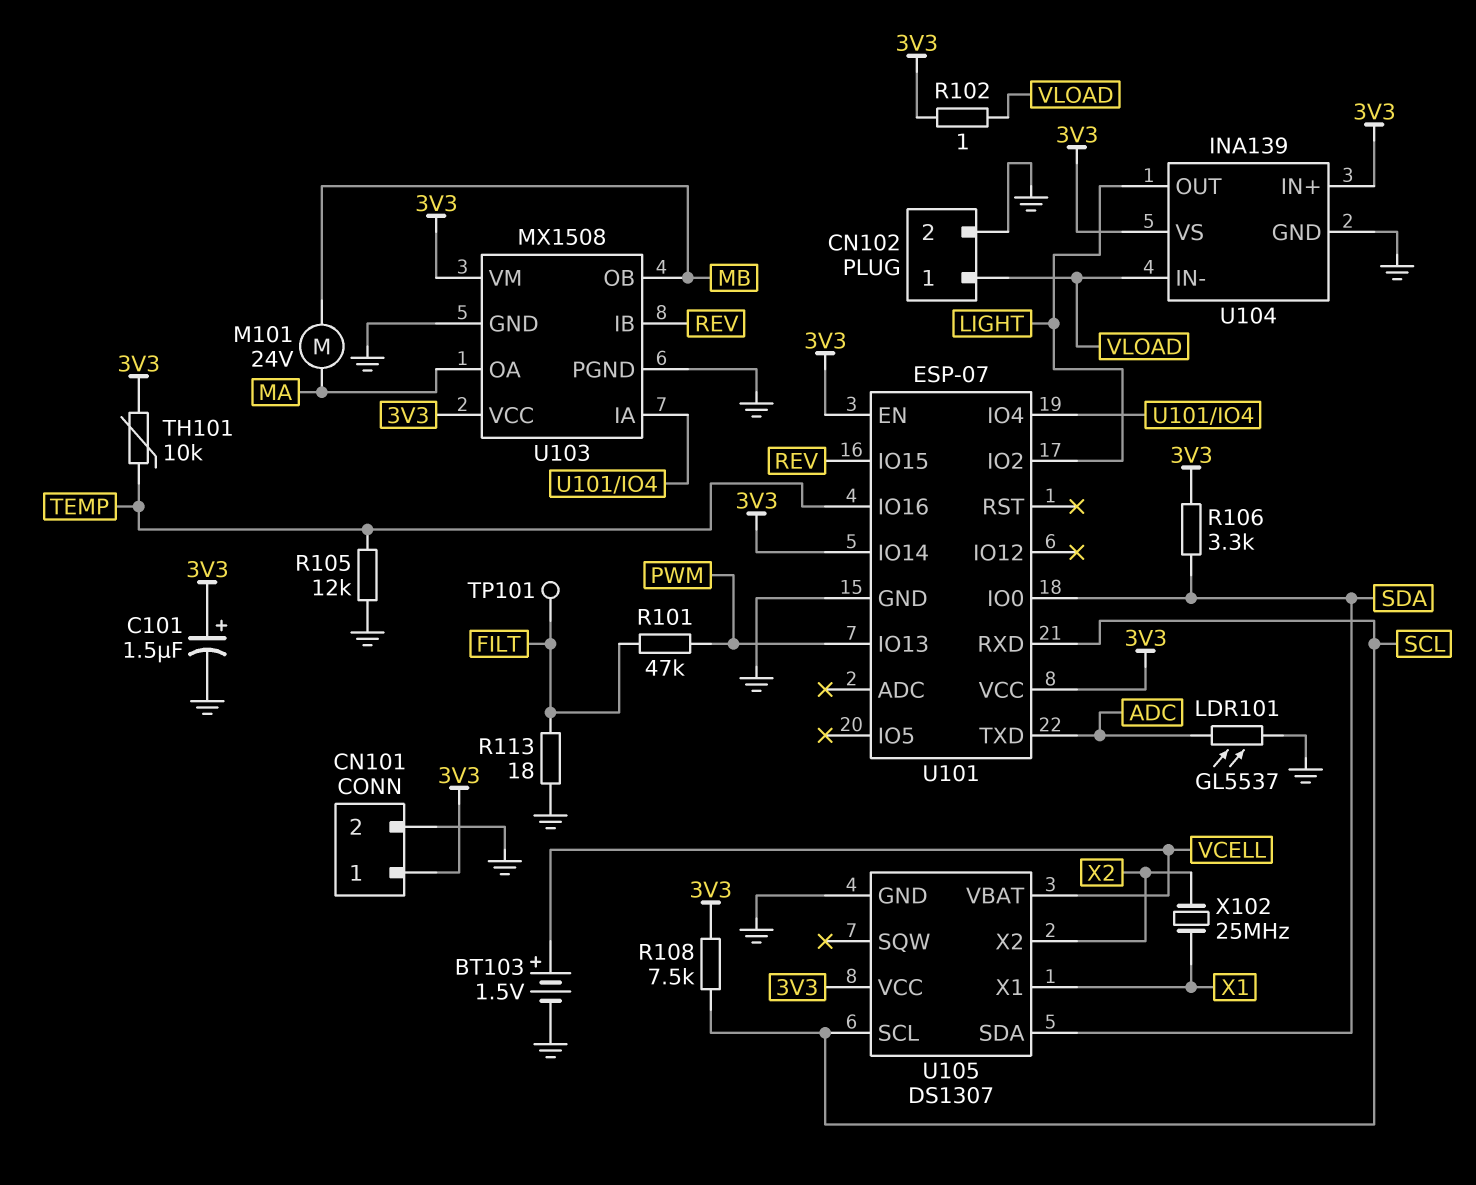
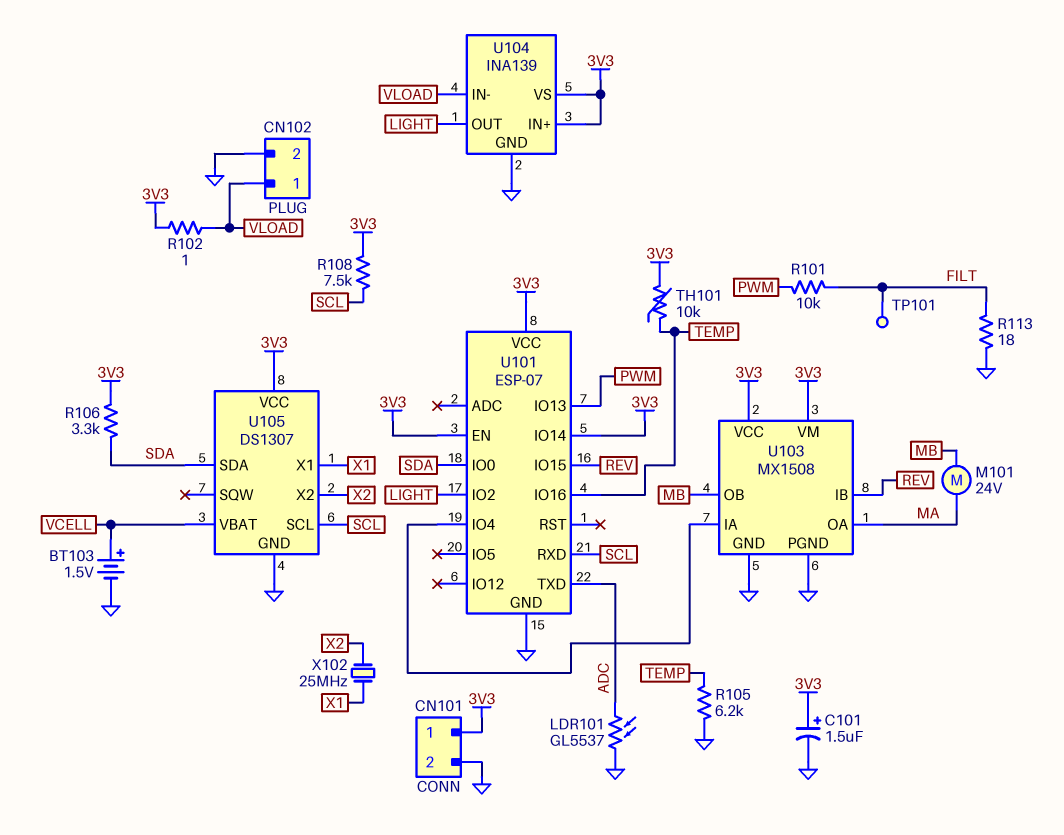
R101: 47k (FILT, PWM) -> 10k (FILT, PWM)
R105: 12k (GND, TEMP) -> 6.2k (GND, TEMP)

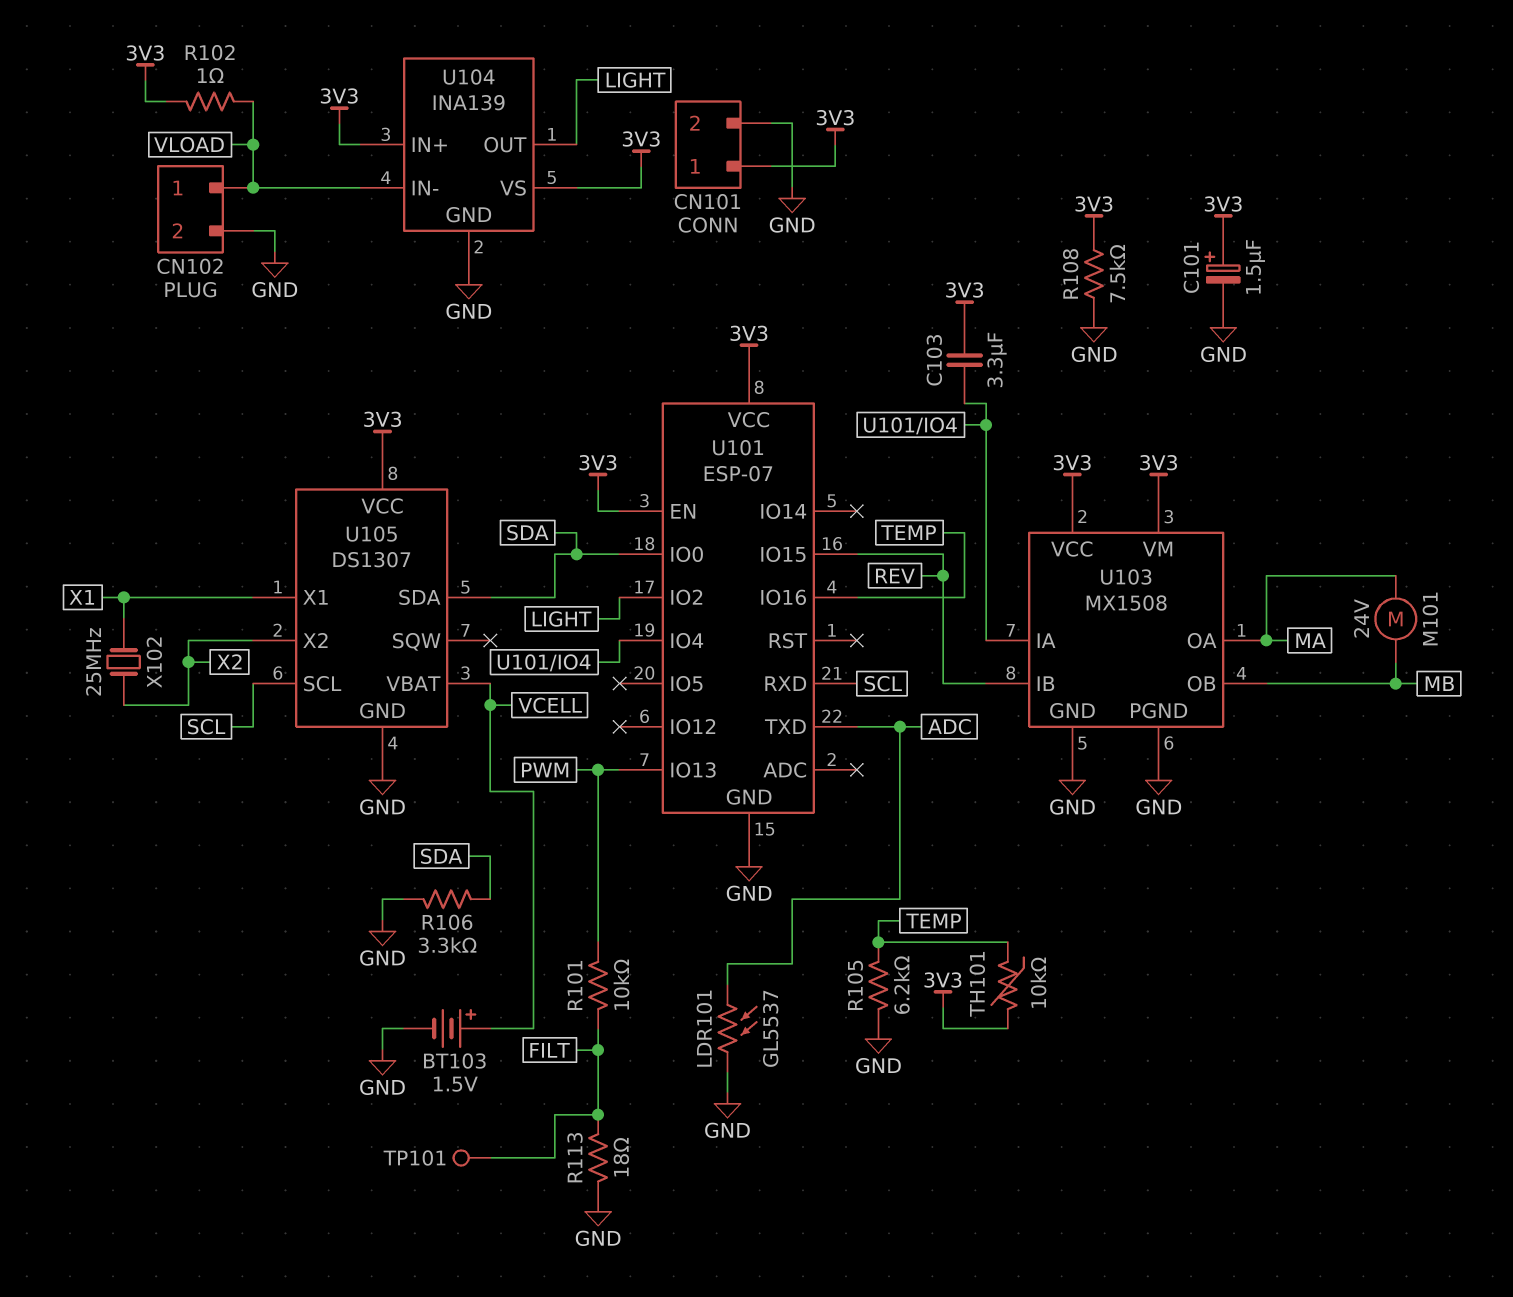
C103: none -> 3.3uF (3V3, U101/IO4)
R106: 3.3k (3V3, SDA) -> 3.3k (GND, SDA)
R108: 7.5k (3V3, SCL) -> 7.5k (3V3, GND)
U101 pin IO14: 3V3 -> none

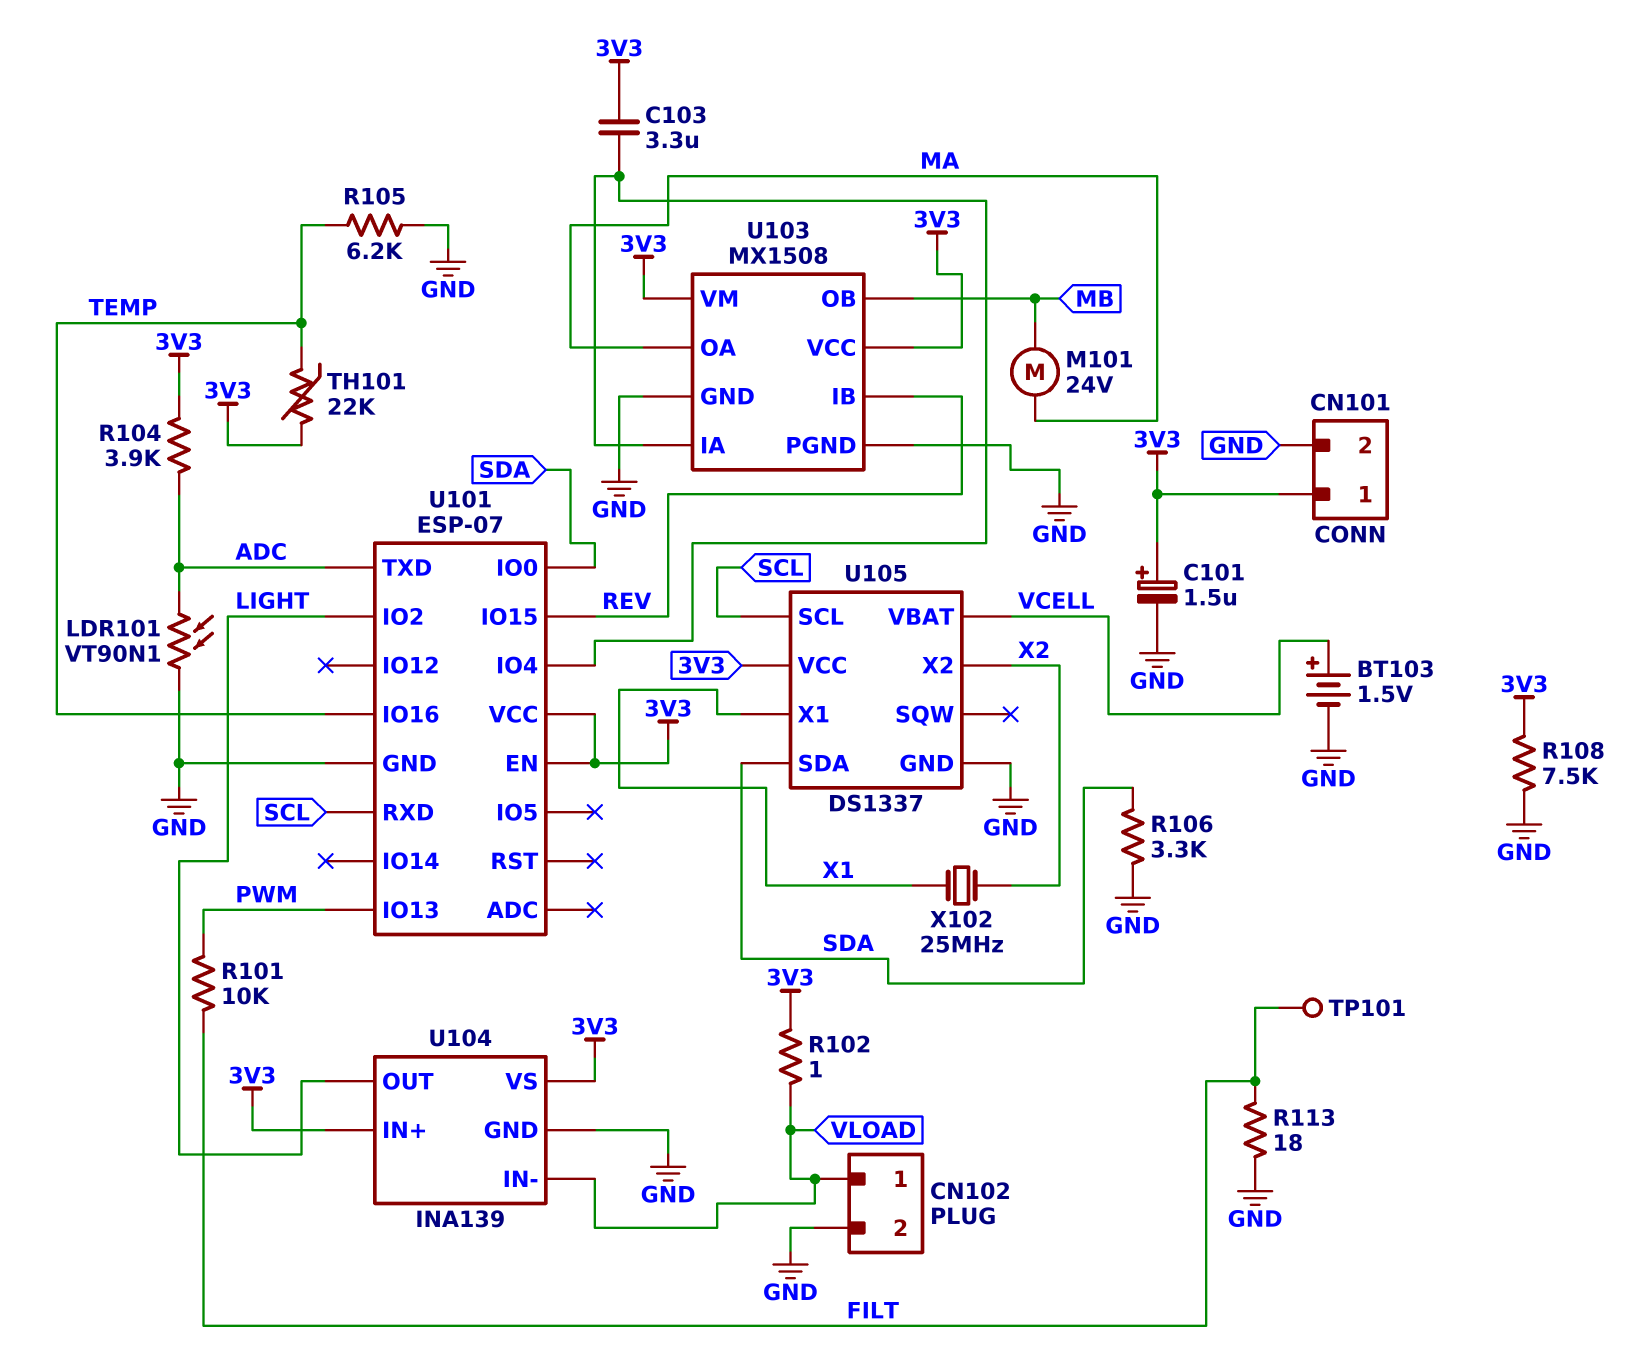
LDR101: GL5537 (ADC, GND) -> VT90N1 (ADC, GND)
R104: none -> 3.9k (3V3, ADC)
TH101: 10k (3V3, TEMP) -> 22k (3V3, TEMP)
U105: DS1307 -> DS1337

